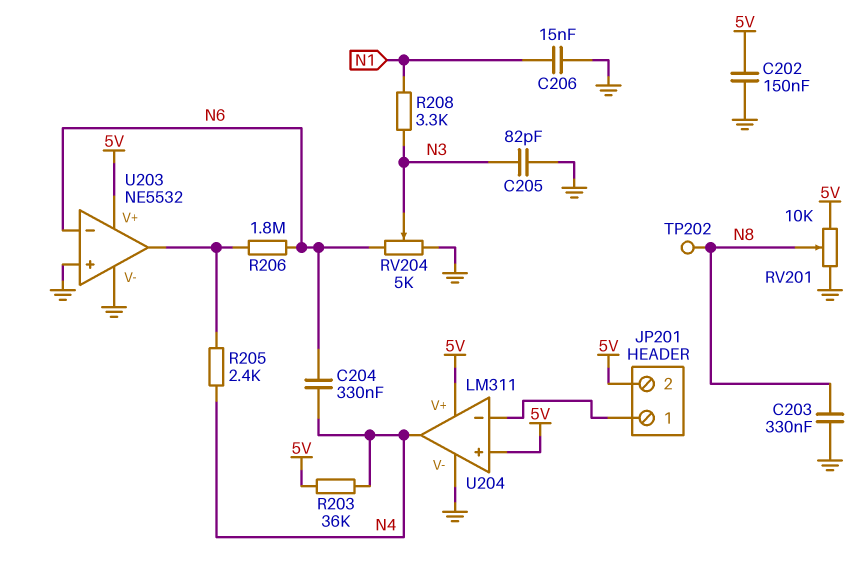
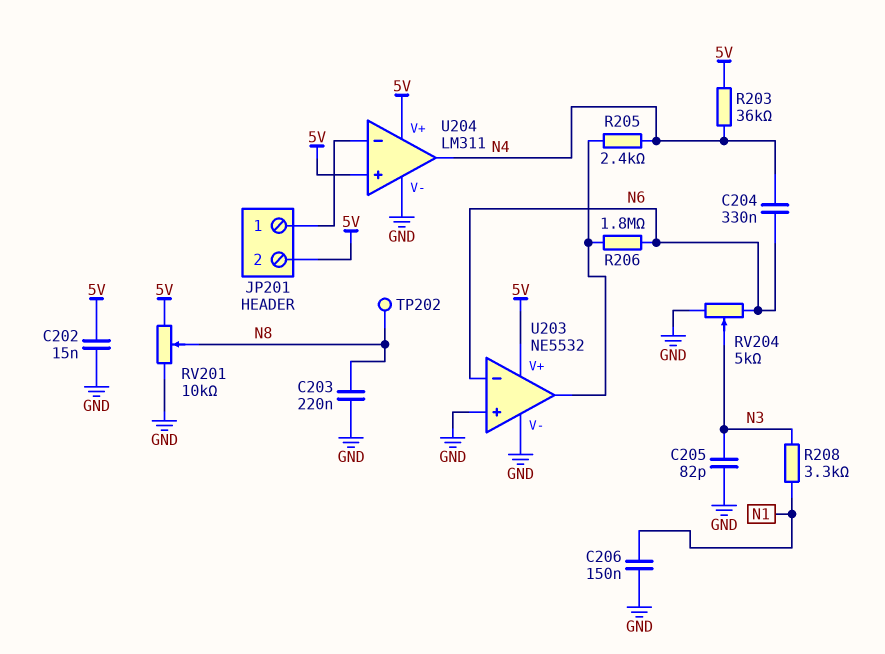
C202: 150nF (5V, GND) -> 15nF (5V, GND)
C203: 330nF (GND, N8) -> 220nF (GND, N8)
C206: 15nF (GND, N1) -> 150nF (GND, N1)

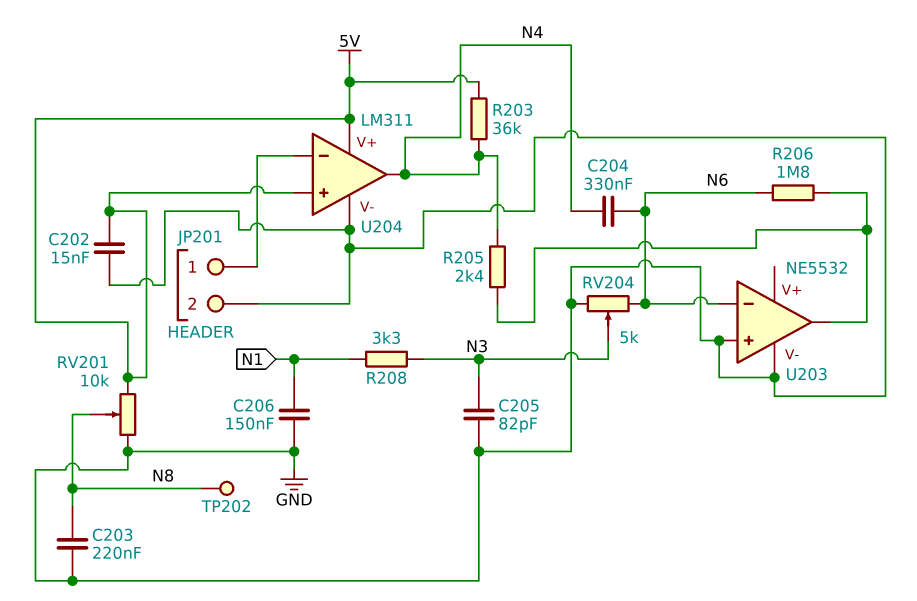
JP201 pin 2: 5V -> GND
U203 pin V+: 5V -> none

